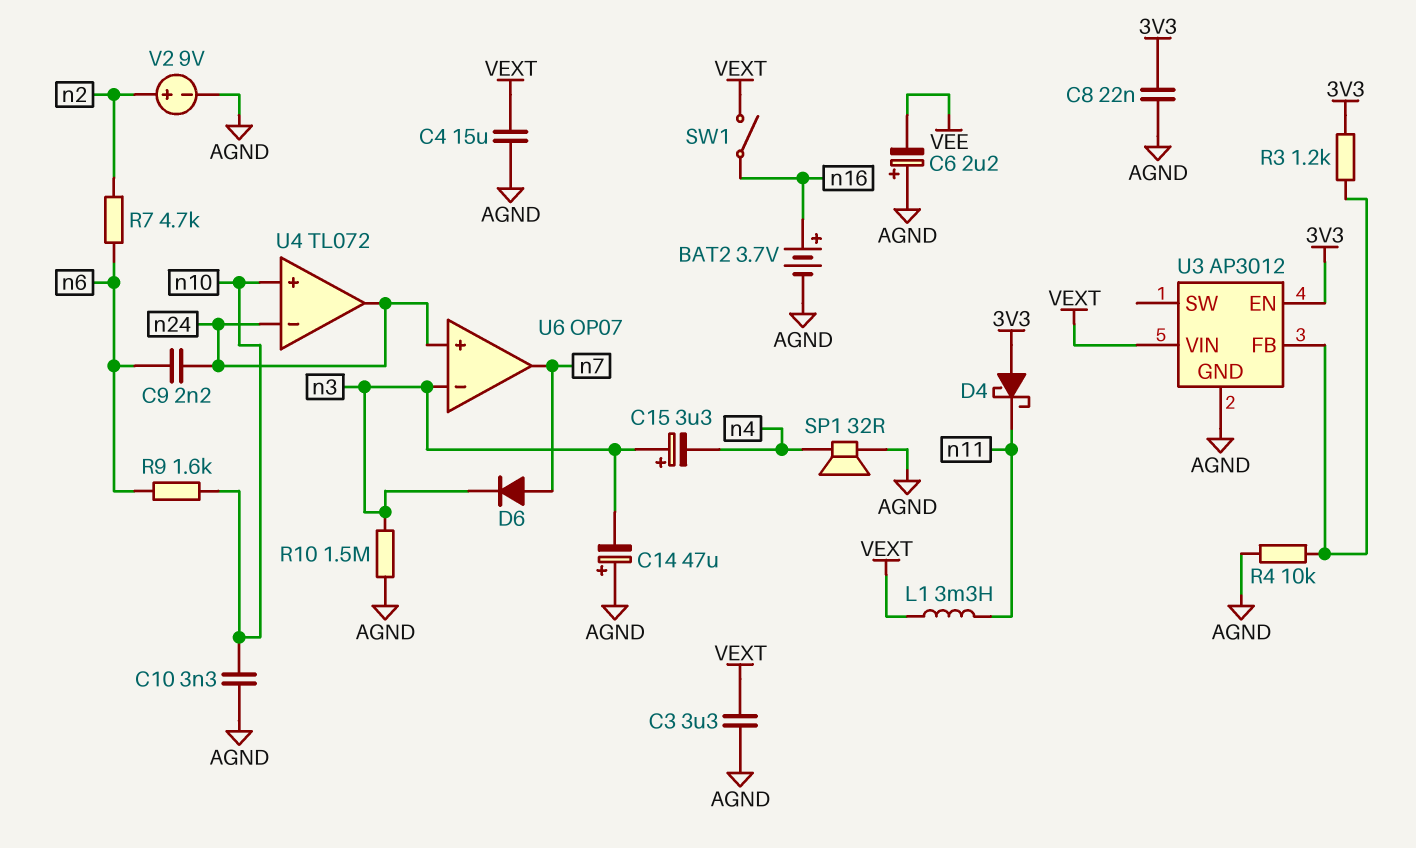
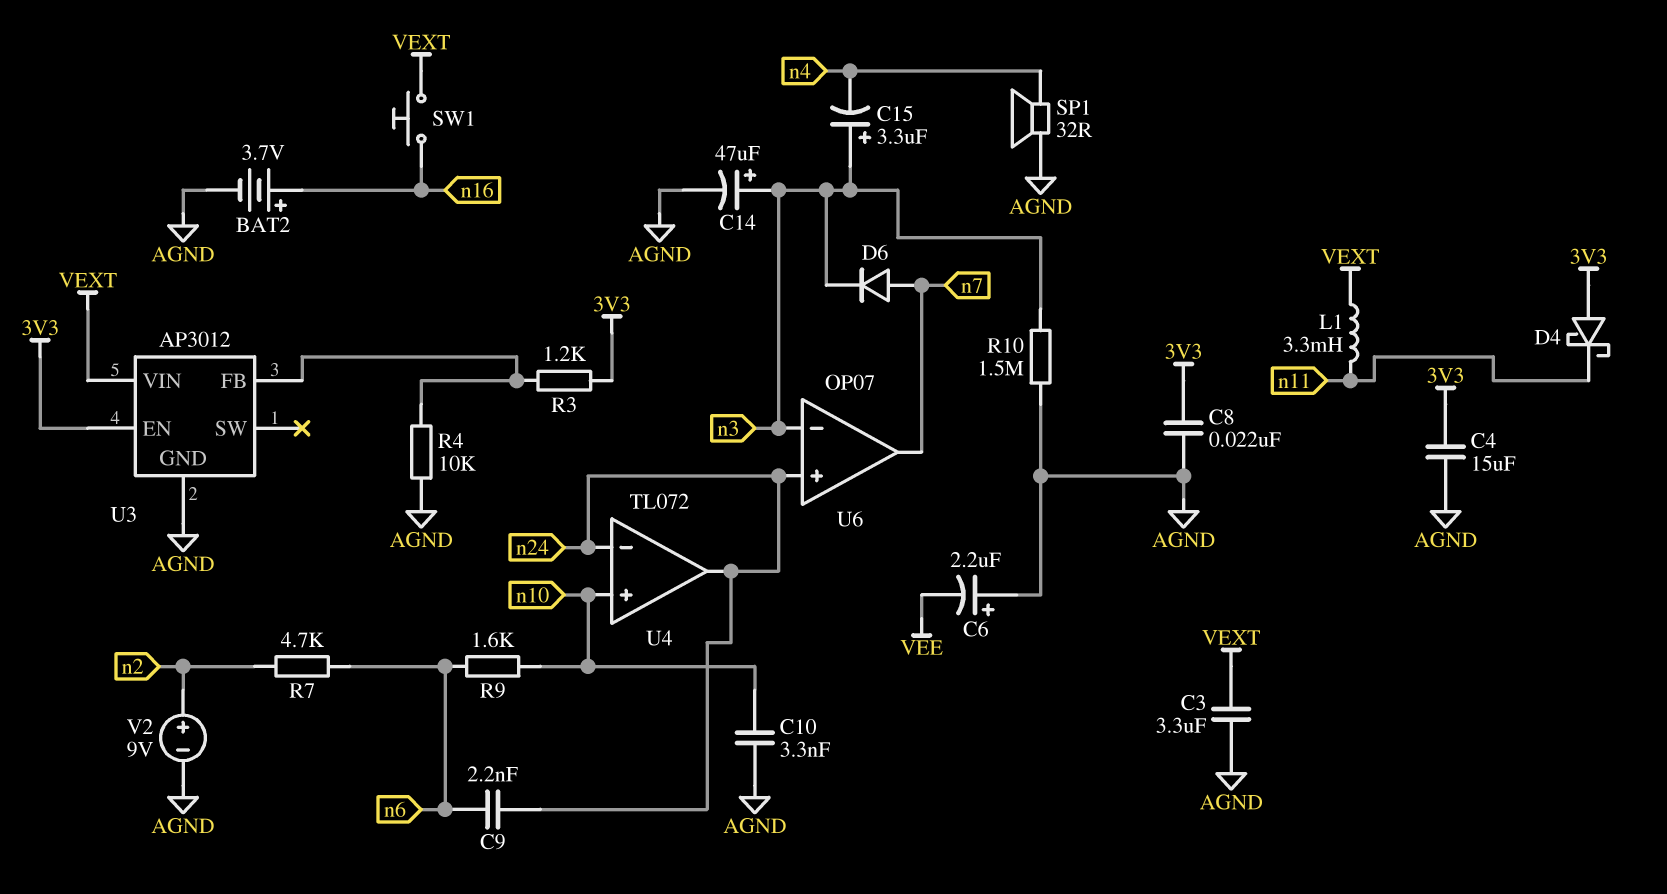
C4: 15uF (AGND, VEXT) -> 15uF (3V3, AGND)
C14: 47uF (plus AGND, minus n3) -> 47uF (plus n3, minus AGND)
SW1: switch (VEXT, n16) -> button (VEXT, n16)

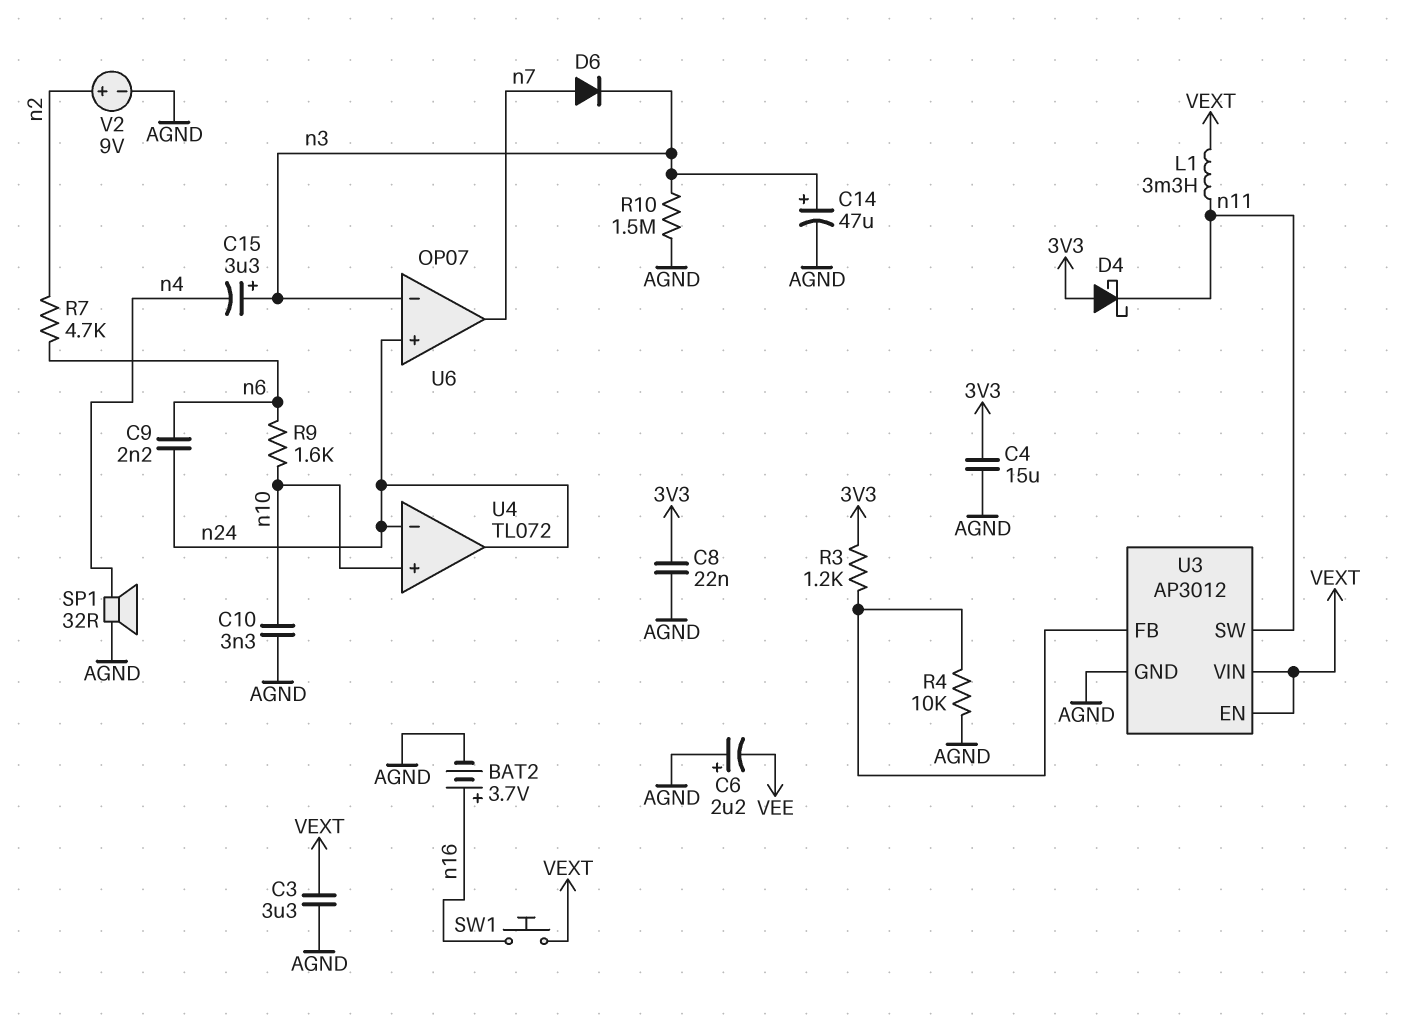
U3 pin EN: 3V3 -> VEXT
U3 pin SW: none -> n11

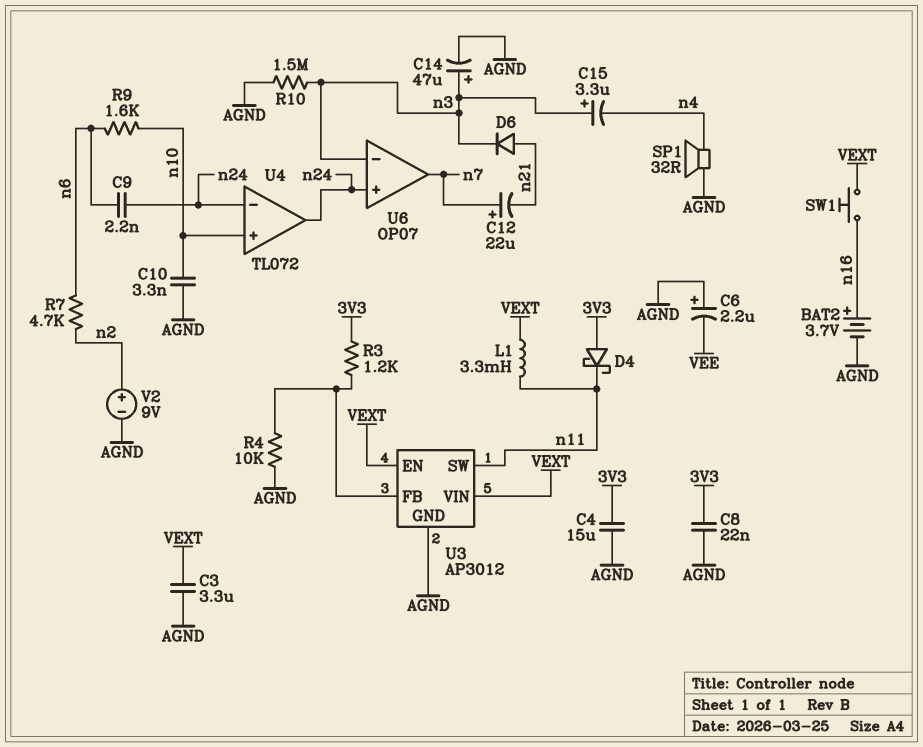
C12: none -> 22uF (plus n7, minus n21)
D6: diode (A n7, K n3) -> diode (A n21, K n3)

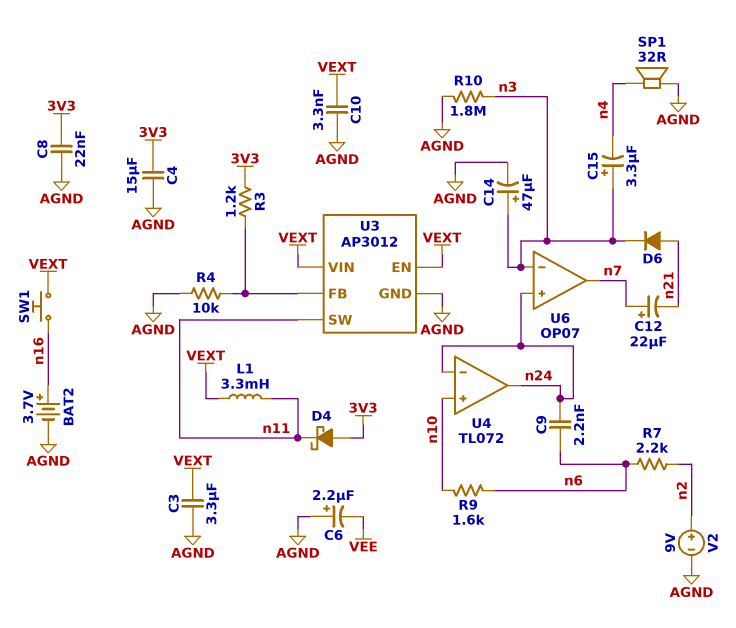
C10: 3.3nF (AGND, n10) -> 3.3nF (AGND, VEXT)
R7: 4.7k (n2, n6) -> 2.2k (n2, n6)
R10: 1.5M (AGND, n3) -> 1.8M (AGND, n3)

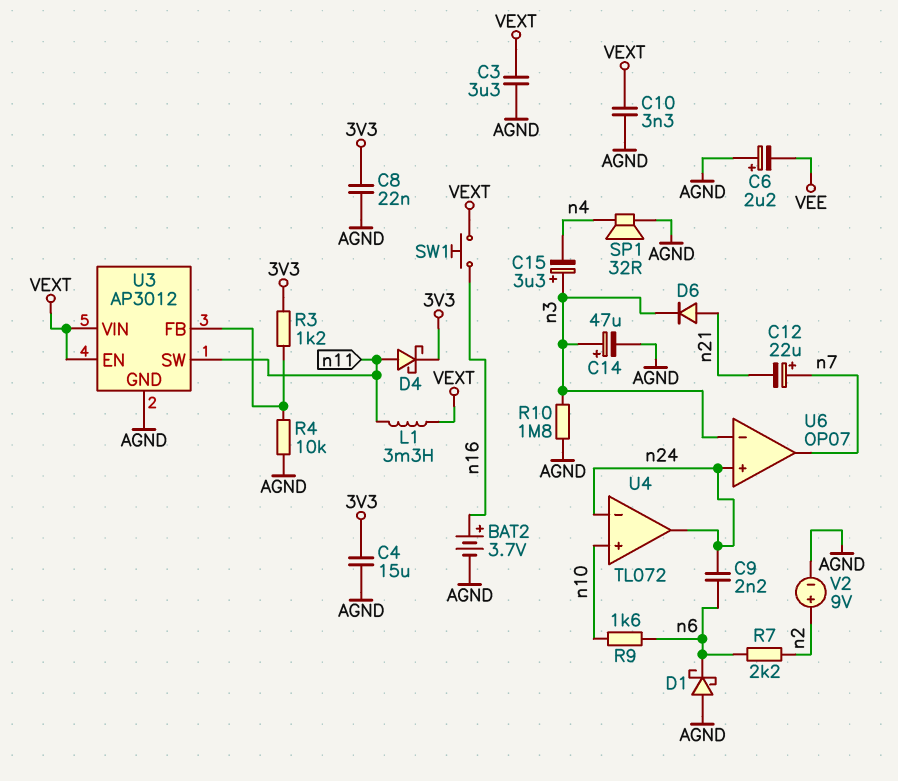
D1: none -> schottky (A AGND, K n6)
D4: schottky (A 3V3, K n11) -> schottky (A n11, K 3V3)

